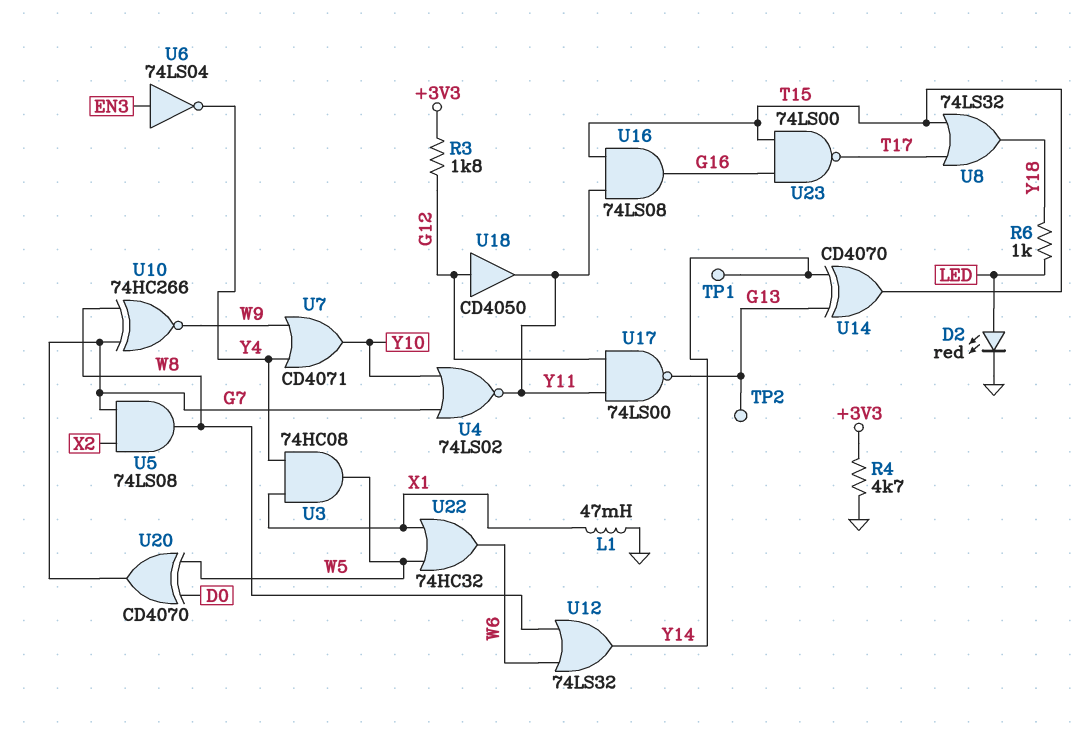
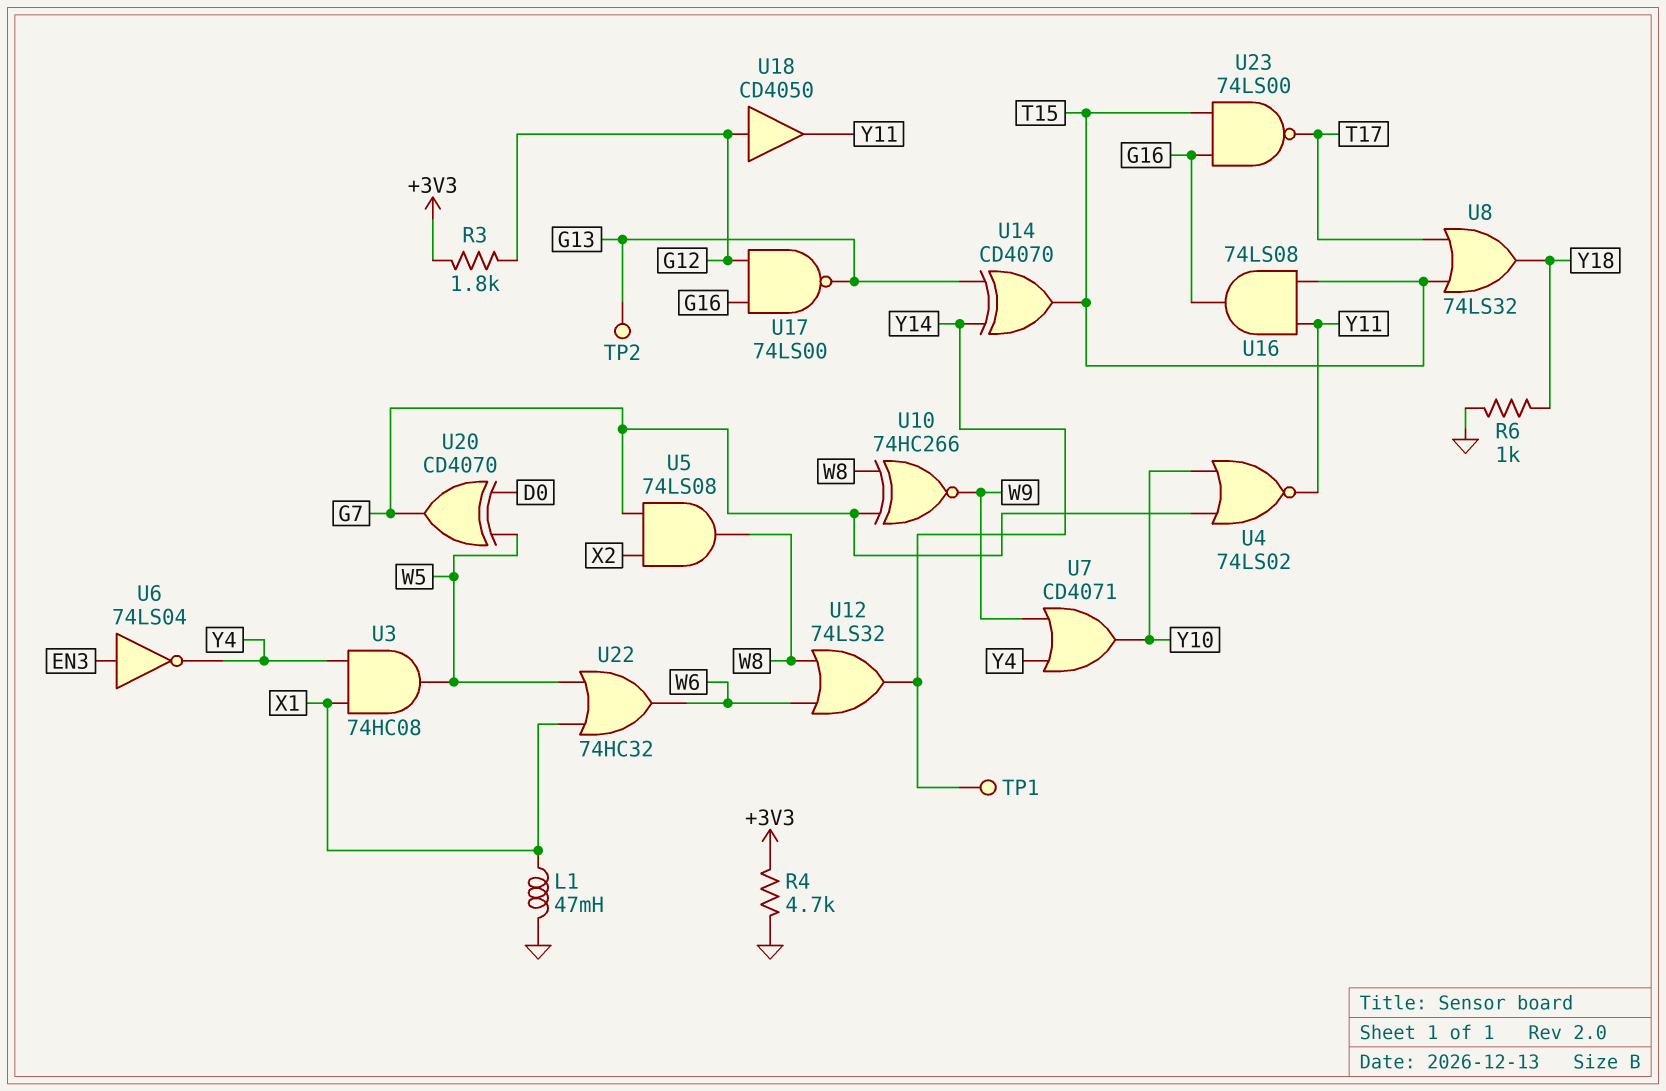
D2: LED red (A LED, K GND) -> none
R6: 1k (LED, Y18) -> 1k (GND, Y18)
U17: NAND 74LS00 (in G12, in Y11, out G13) -> NAND 74LS00 (in G12, in G16, out G13)

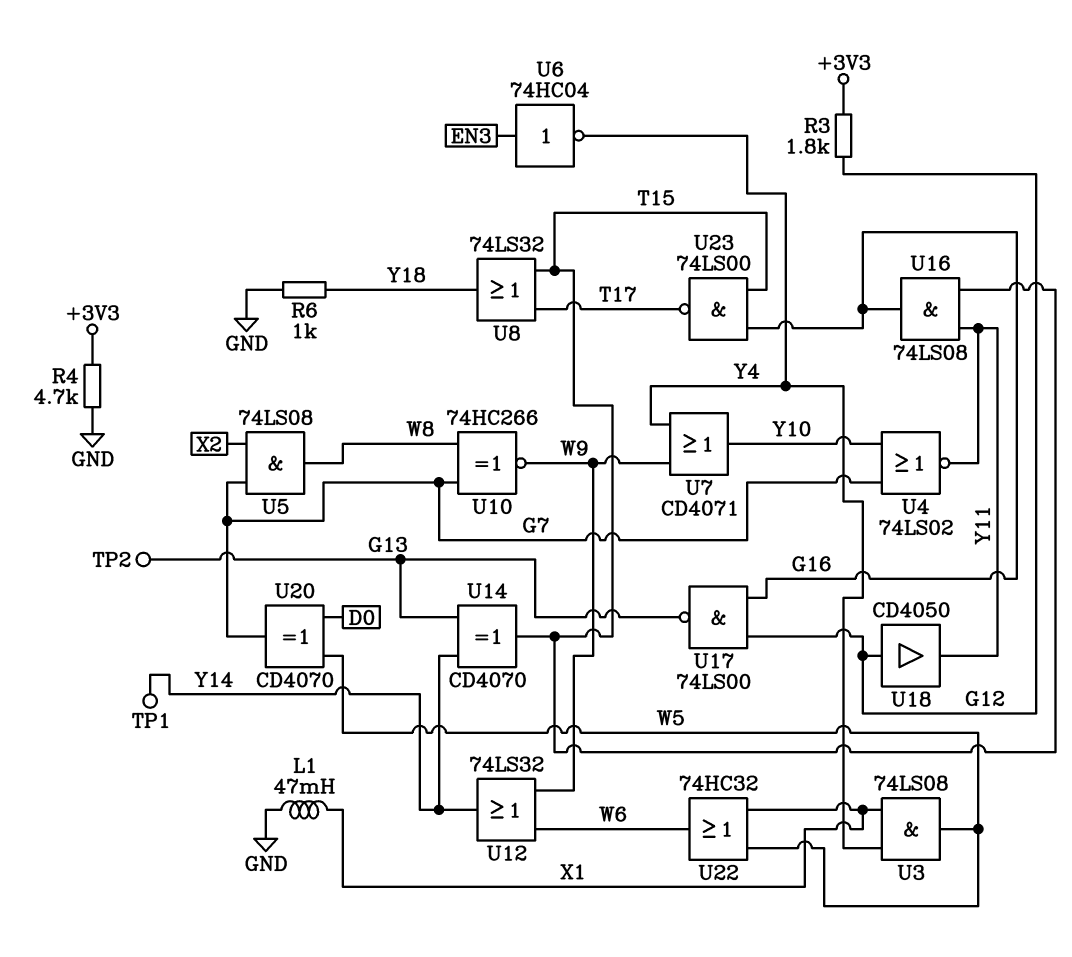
U3: AND 74HC08 (in X1, in Y4, out W5) -> AND 74LS08 (in X1, in Y4, out W5)
U6: NOT 74LS04 (in EN3, out Y4) -> NOT 74HC04 (in EN3, out Y4)
U12: OR 74LS32 (in W6, in W8, out Y14) -> OR 74LS32 (in W6, in W9, out Y14)

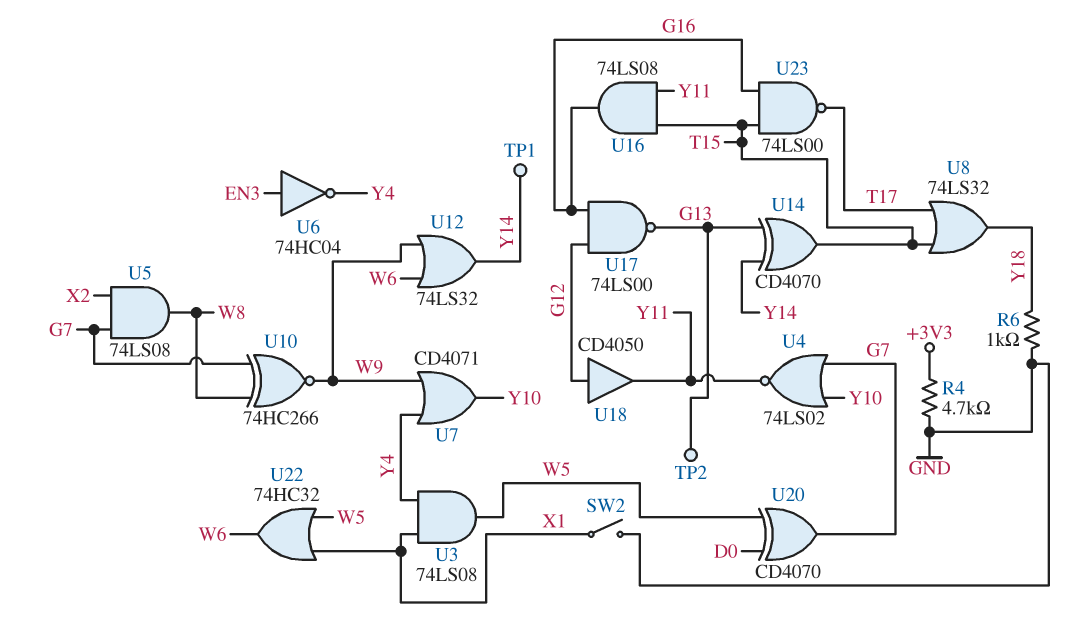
L1: 47mH (GND, X1) -> none
R3: 1.8k (+3V3, G12) -> none
SW2: none -> switch (GND, X1)

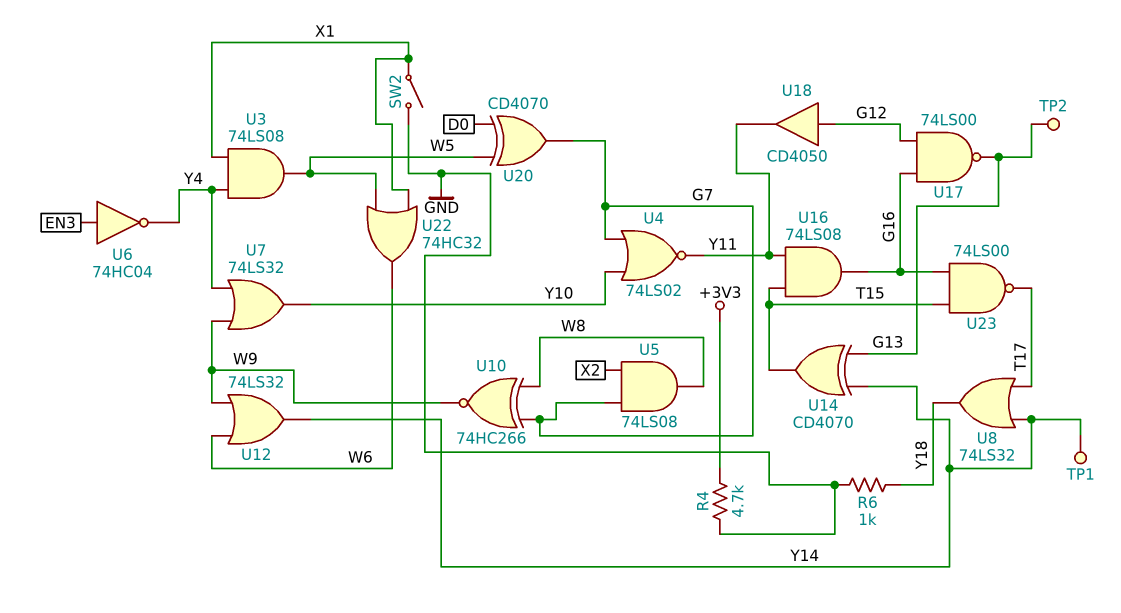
U7: OR CD4071 (in W9, in Y4, out Y10) -> OR 74LS32 (in W9, in Y4, out Y10)
U8: OR 74LS32 (in T15, in T17, out Y18) -> OR 74LS32 (in T17, in Y14, out Y18)

